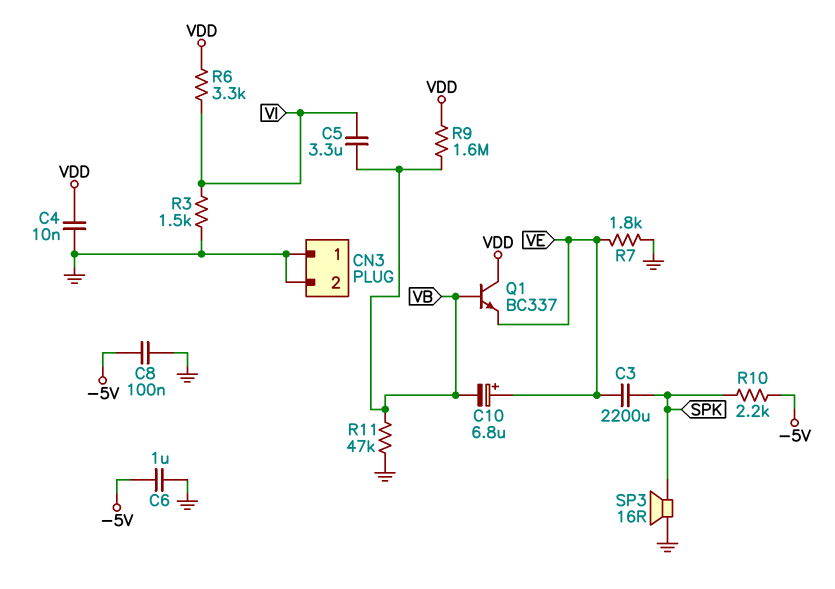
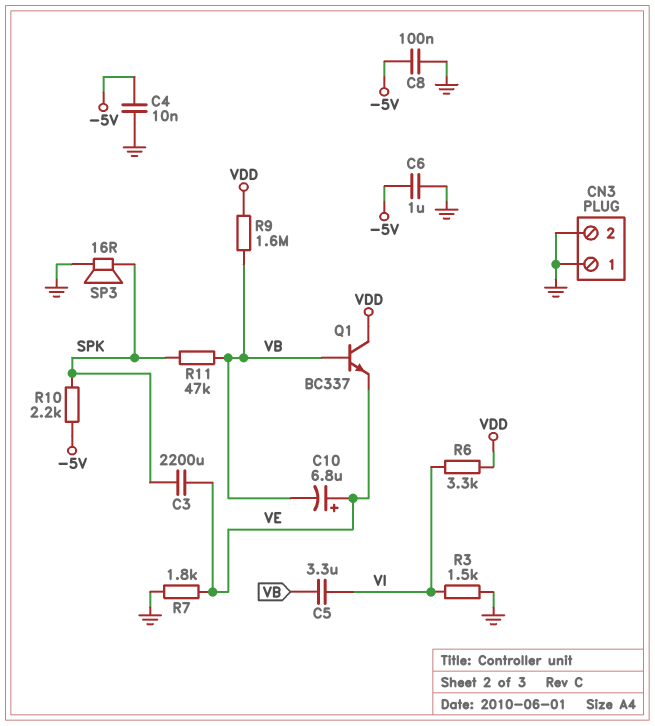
C4: 10nF (GND, VDD) -> 10nF (-5V, GND)
R11: 47k (GND, VB) -> 47k (SPK, VB)

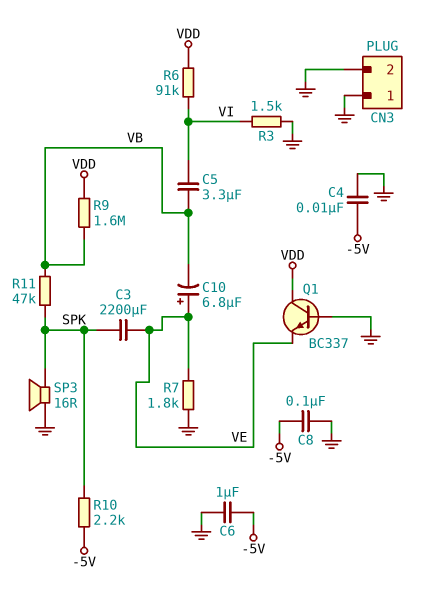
Q1: NPN BC337 (B VB, C VDD, E VE) -> NPN BC337 (B GND, C VDD, E VE)
R6: 3.3k (VDD, VI) -> 91k (VDD, VI)

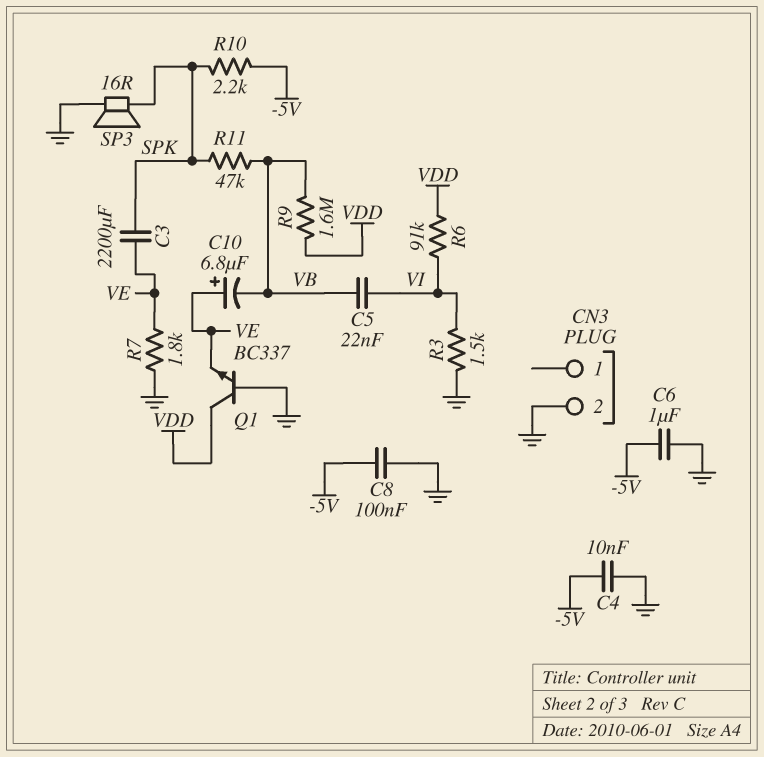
C5: 3.3uF (VB, VI) -> 22nF (VB, VI)
CN3 pin 1: GND -> none

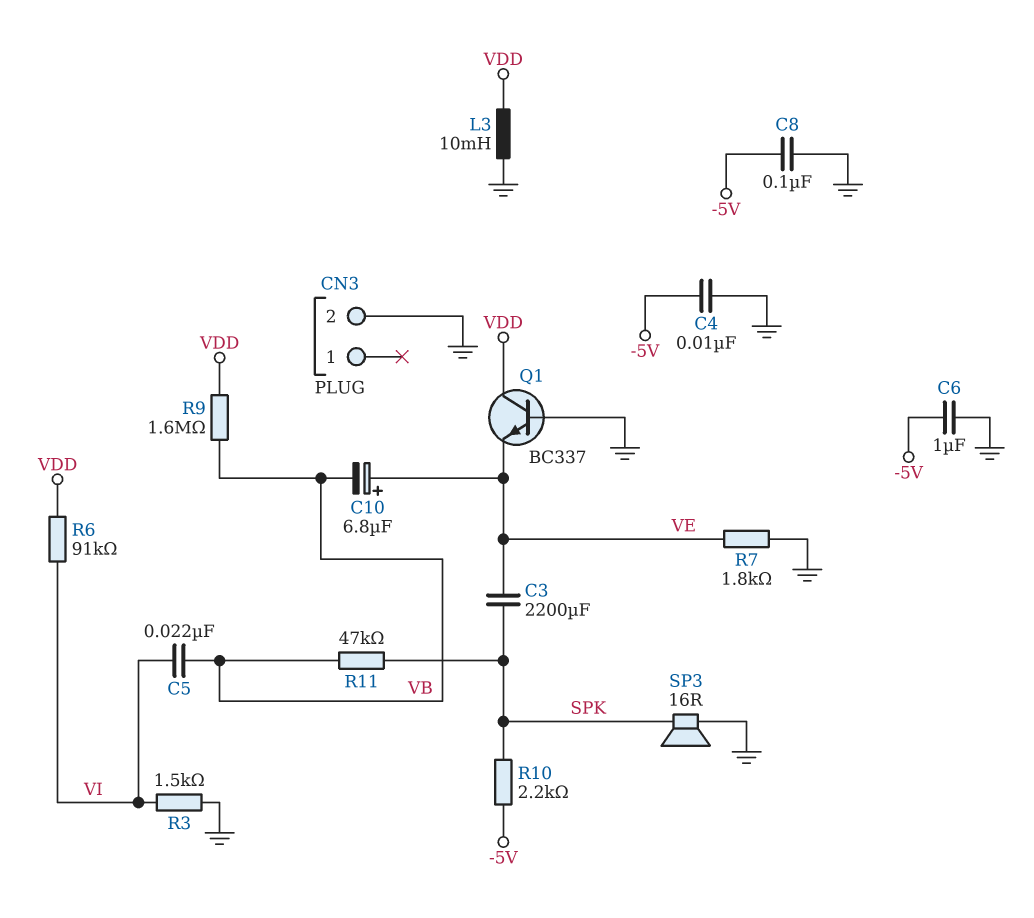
L3: none -> 10mH (GND, VDD)

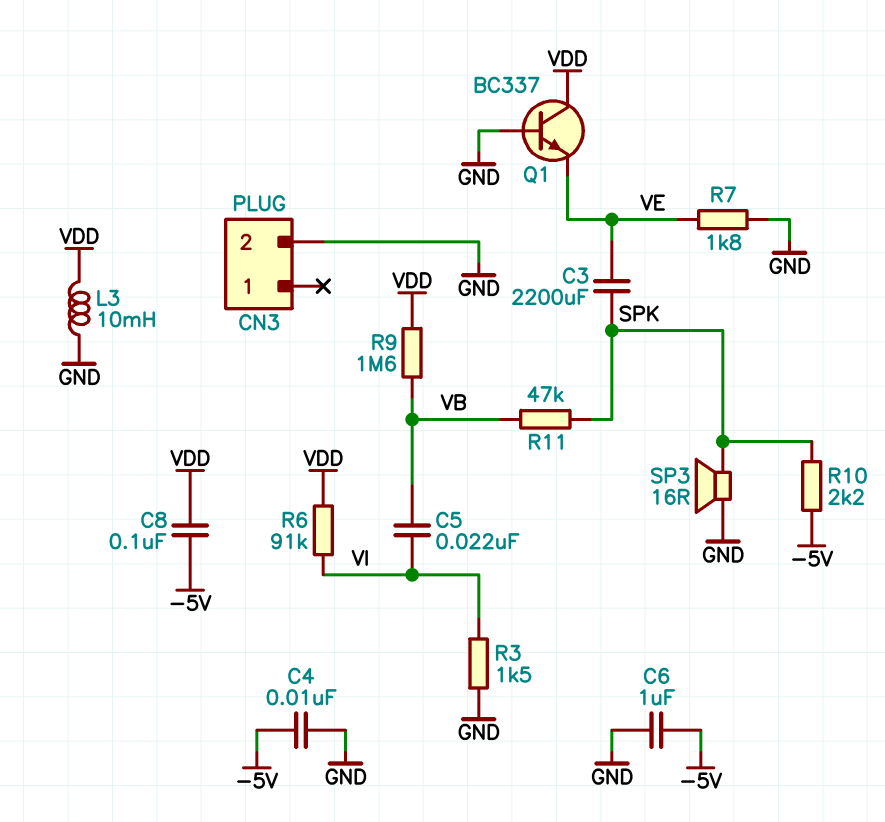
C8: 100nF (-5V, GND) -> 100nF (-5V, VDD)
C10: 6.8uF (plus VE, minus VB) -> none

